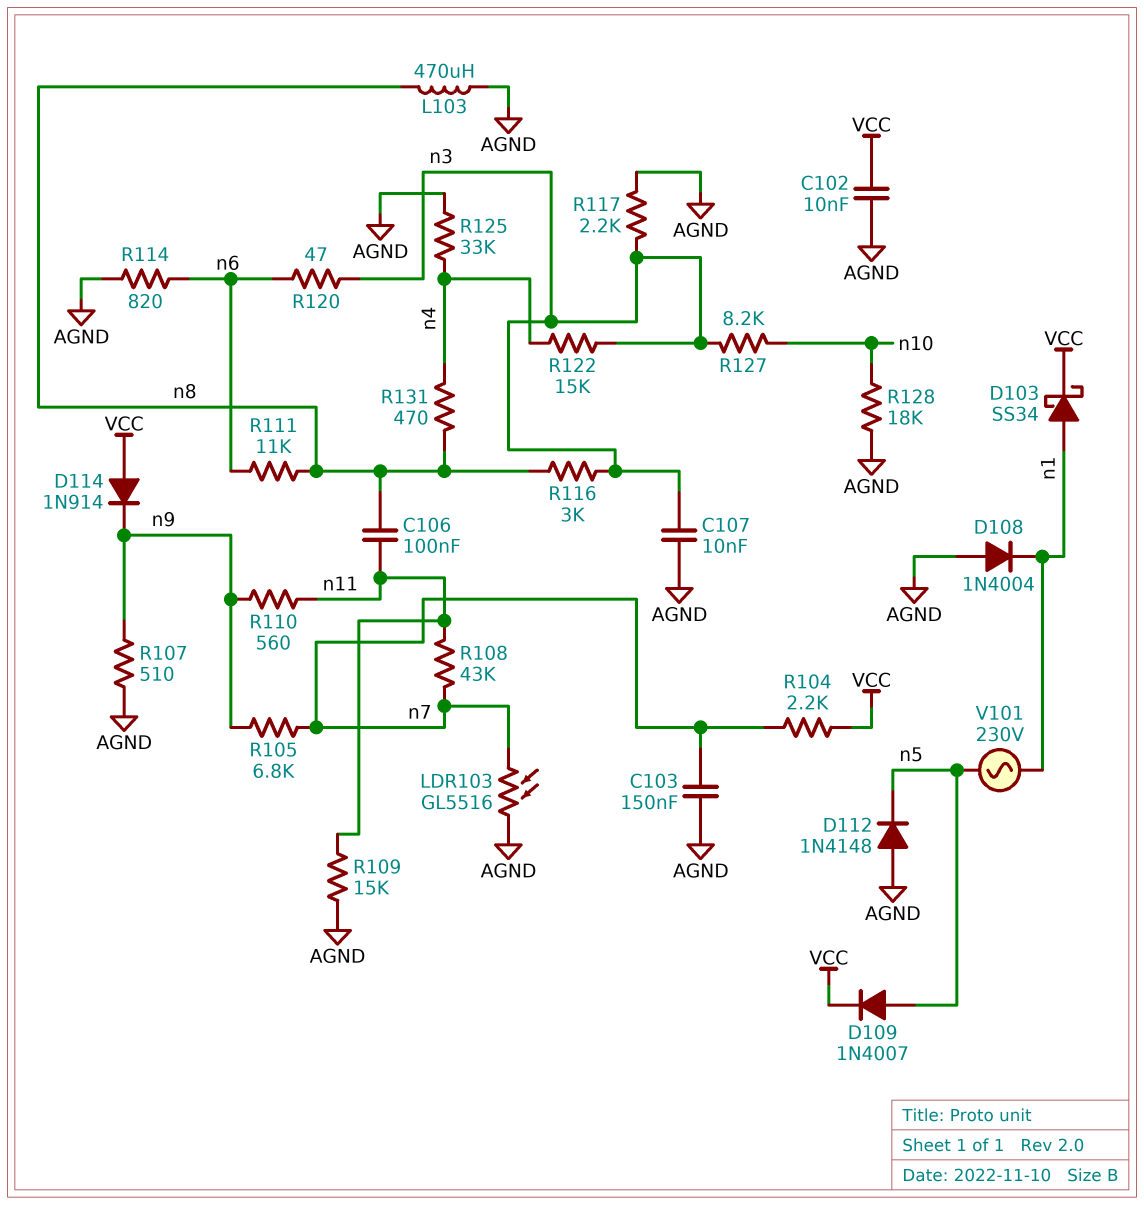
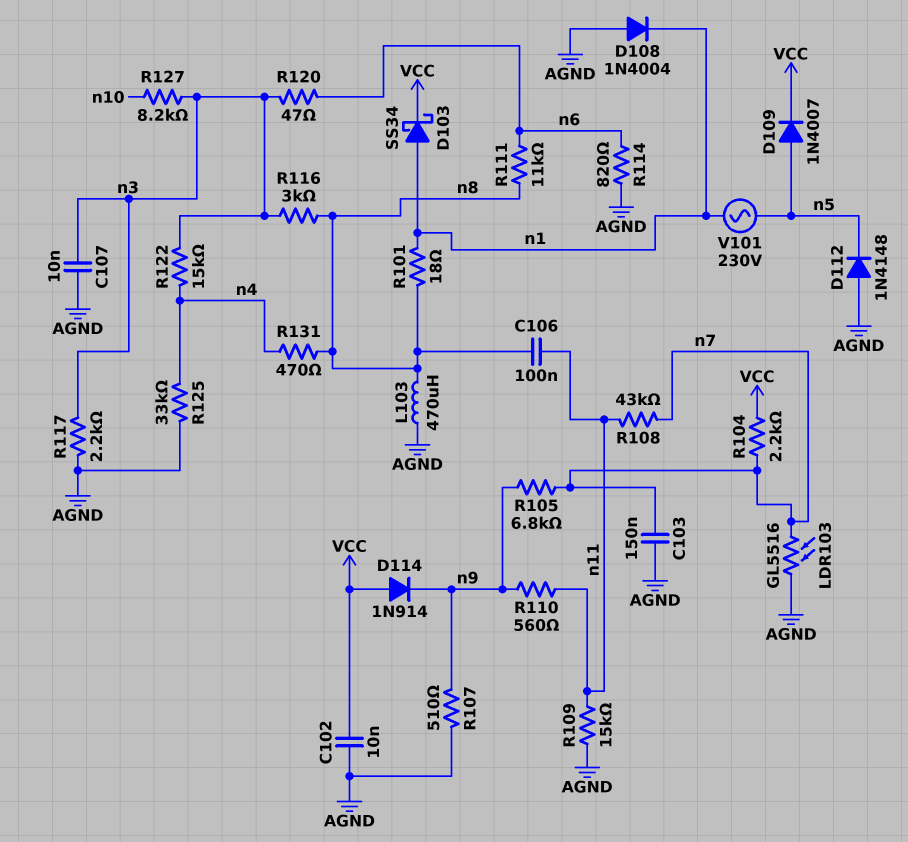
R101: none -> 18 (n1, n8)
R128: 18k (AGND, n10) -> none

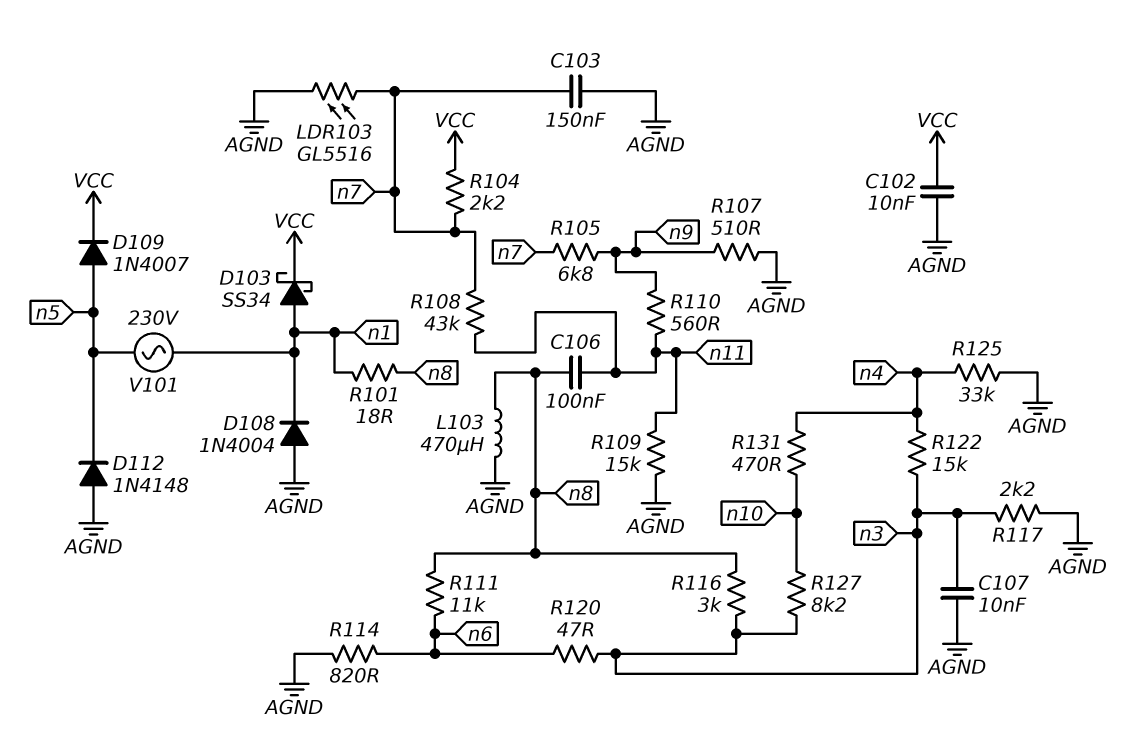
D114: diode 1N914 (A VCC, K n9) -> none
R131: 470 (n4, n8) -> 470 (n4, n10)

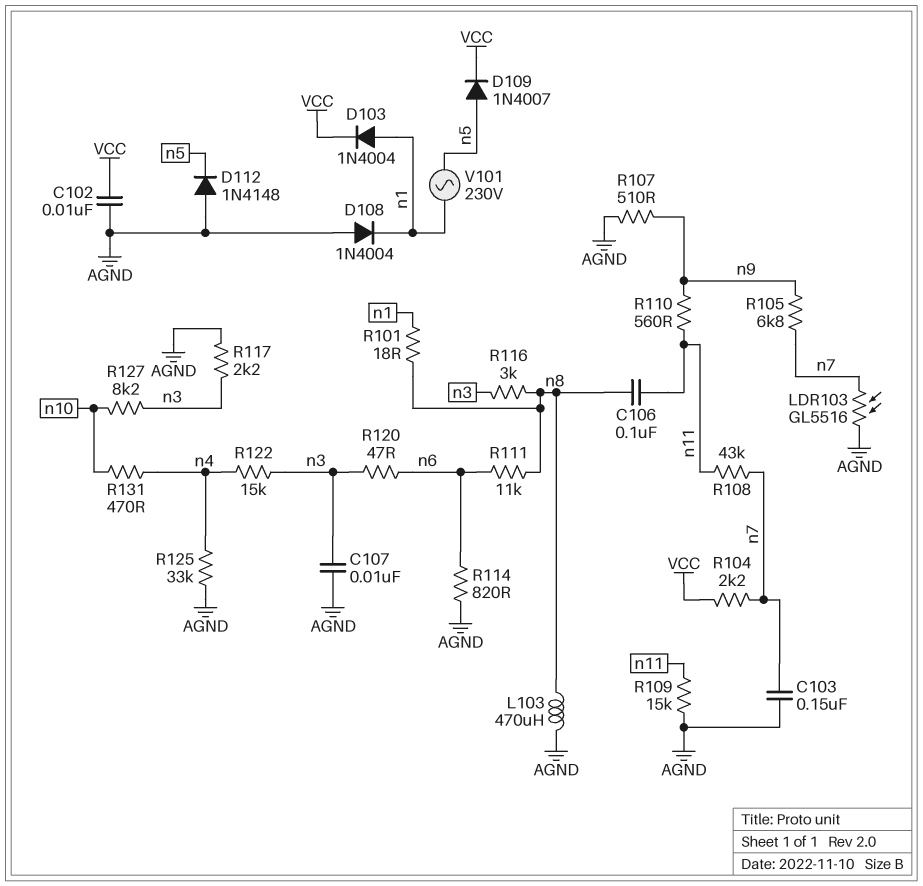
D103: schottky SS34 (A n1, K VCC) -> diode 1N4004 (A n1, K VCC)

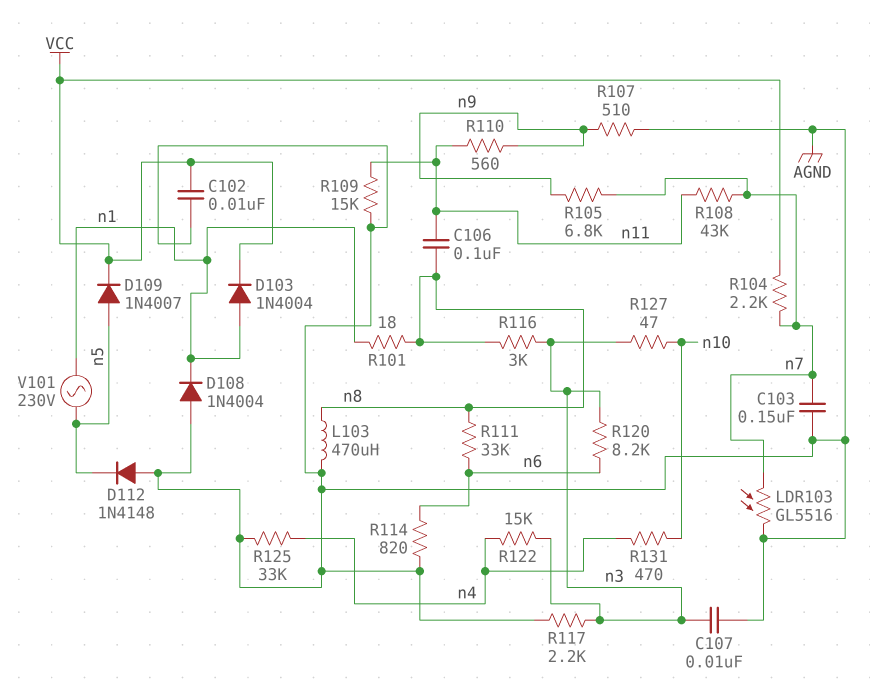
R111: 11k (n6, n8) -> 33k (n6, n8)
R120: 47 (n3, n6) -> 8.2k (n3, n6)
R127: 8.2k (n3, n10) -> 47 (n3, n10)

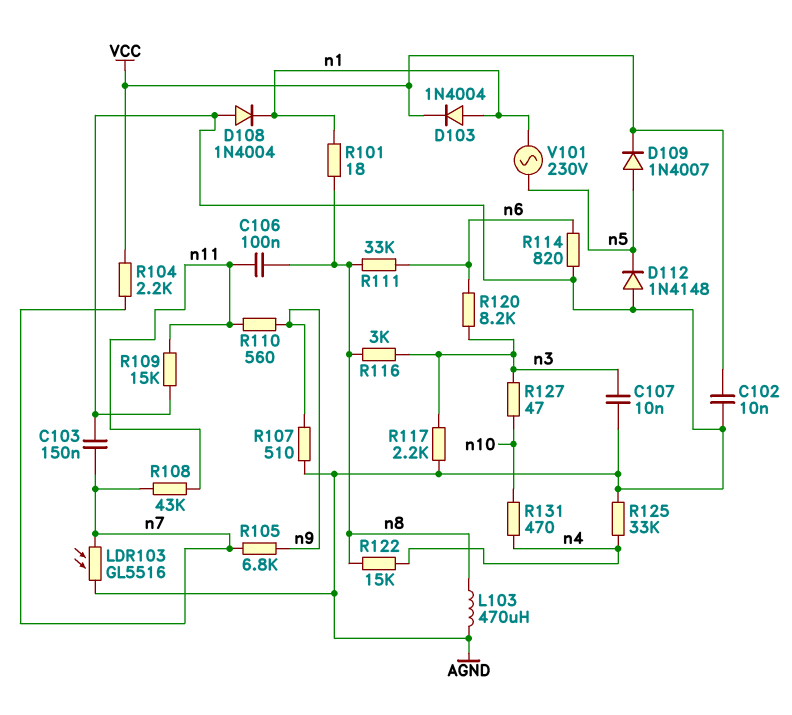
R122: 15k (n3, n4) -> 15k (n4, n8)

